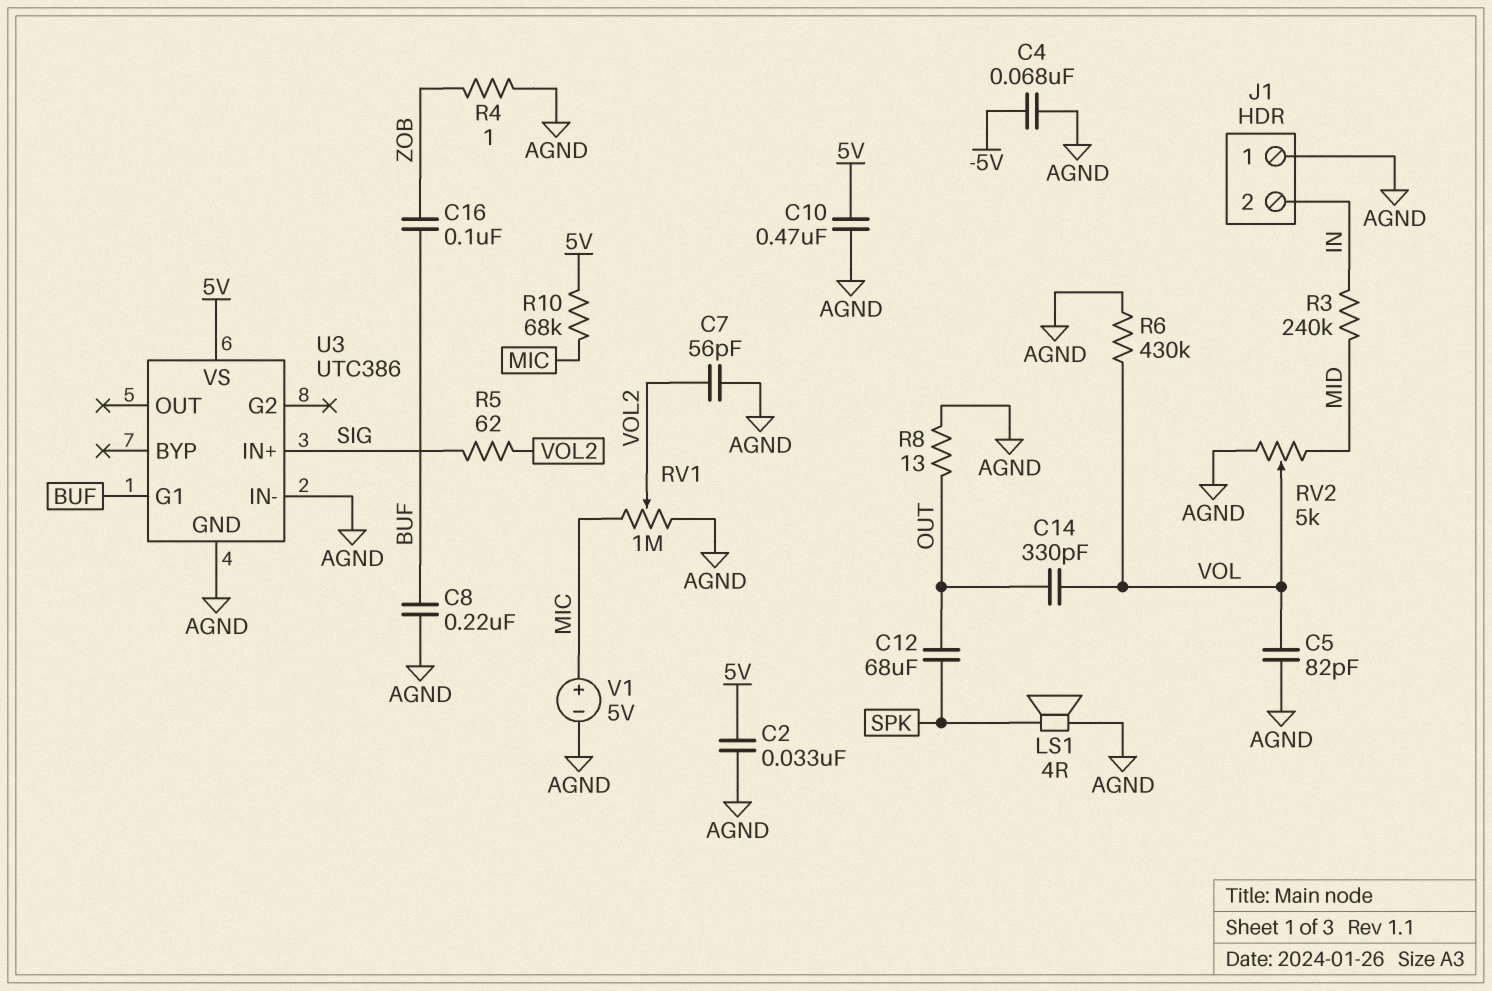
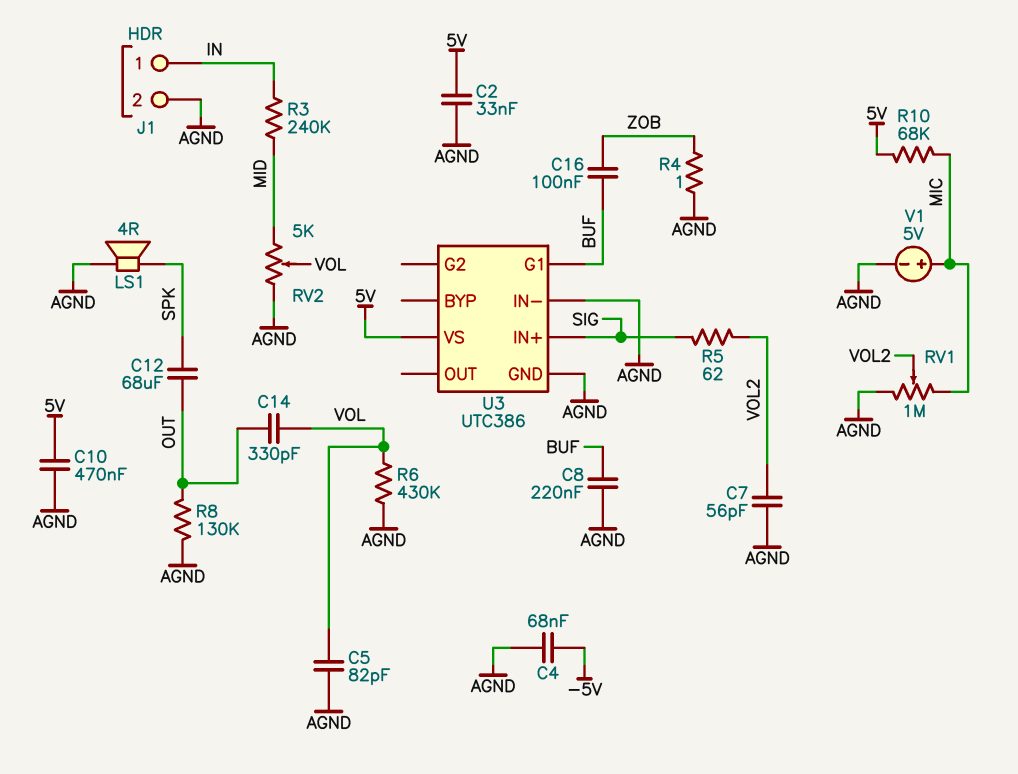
J1 pin 1: AGND -> IN
J1 pin 2: IN -> AGND
R8: 13 (AGND, OUT) -> 130k (AGND, OUT)

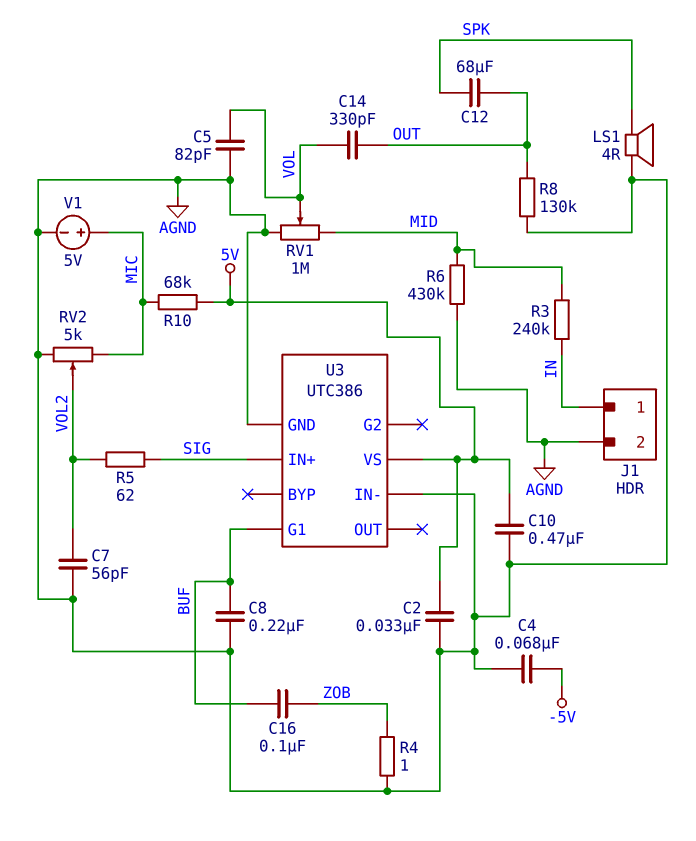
R6: 430k (AGND, VOL) -> 430k (AGND, MID)
RV1: 1M (AGND, MIC, wiper VOL2) -> 1M (AGND, MID, wiper VOL)
RV2: 5k (AGND, MID, wiper VOL) -> 5k (AGND, MIC, wiper VOL2)

